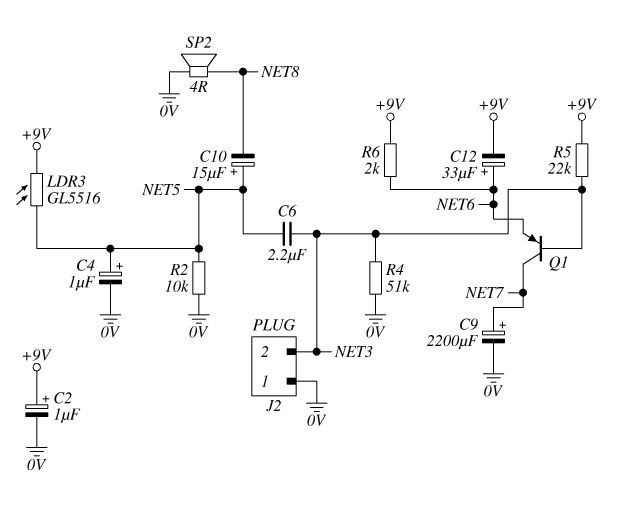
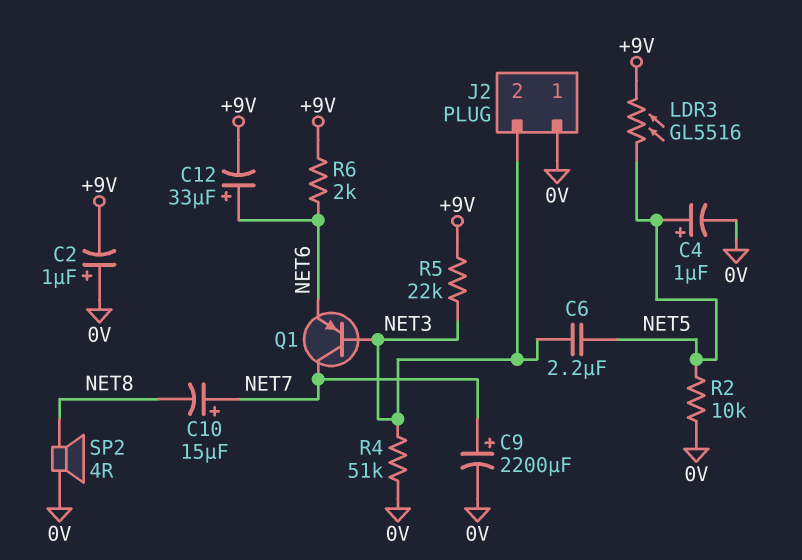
C2: 1uF (plus +9V, minus 0V) -> 1uF (plus 0V, minus +9V)
C10: 15uF (plus NET5, minus NET8) -> 15uF (plus NET7, minus NET8)

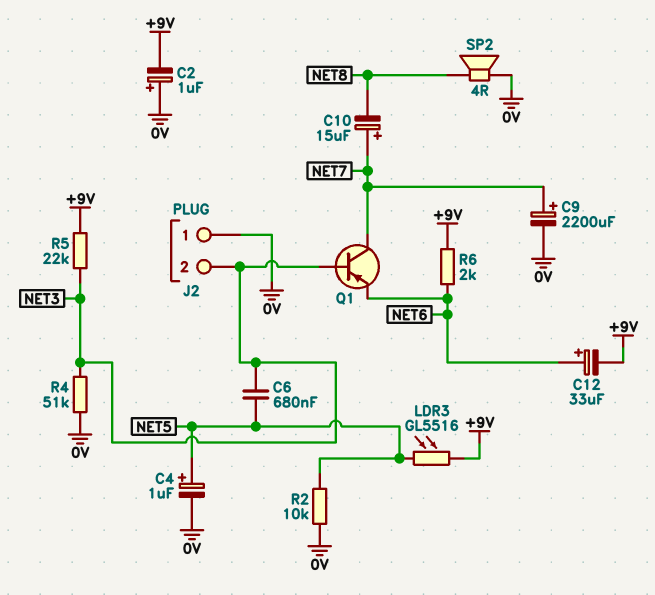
C6: 2.2uF (NET3, NET5) -> 680nF (NET3, NET5)

